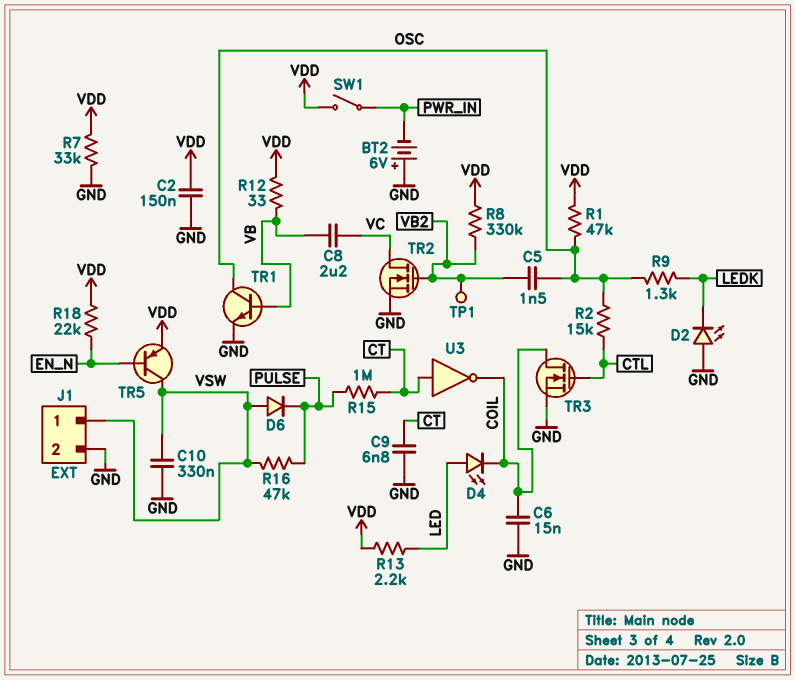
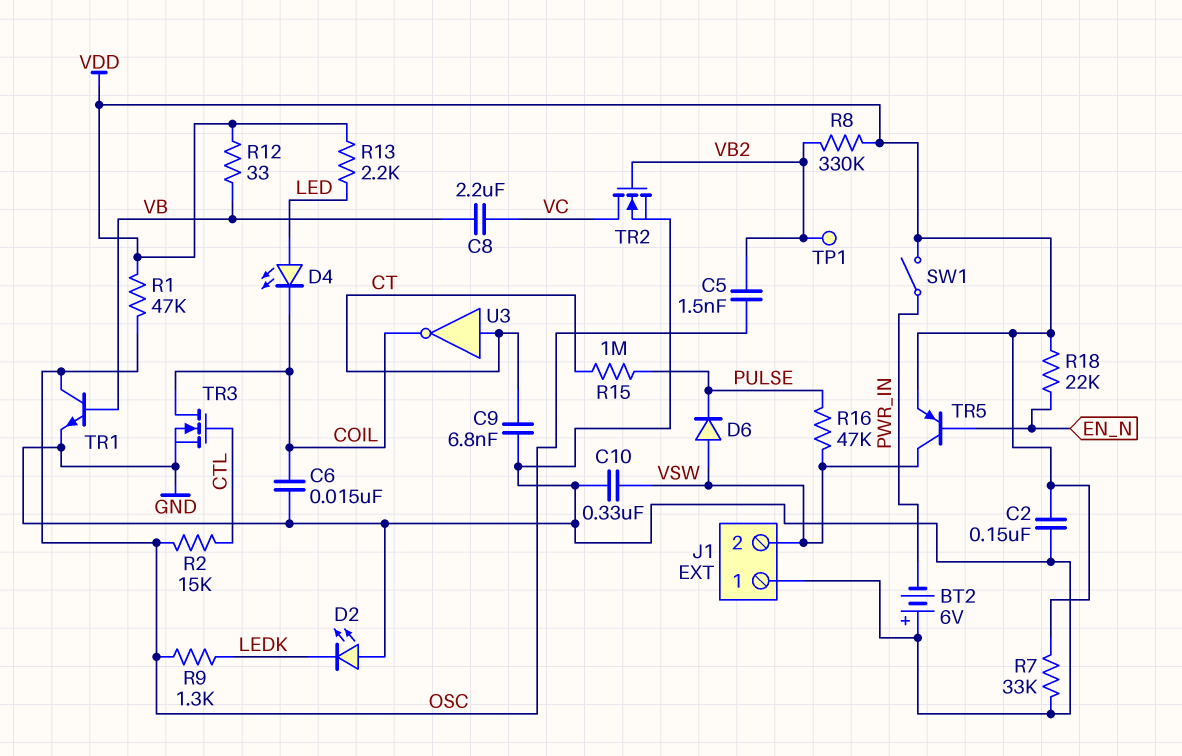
J1 pin 1: VSW -> GND
J1 pin 2: GND -> VSW

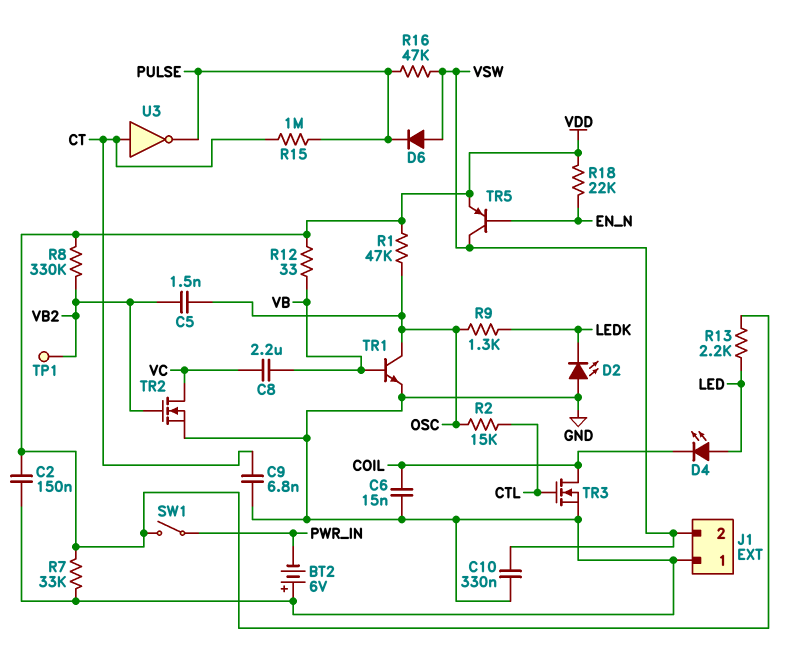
U3: NOT (in CT, out COIL) -> NOT (in CT, out PULSE)

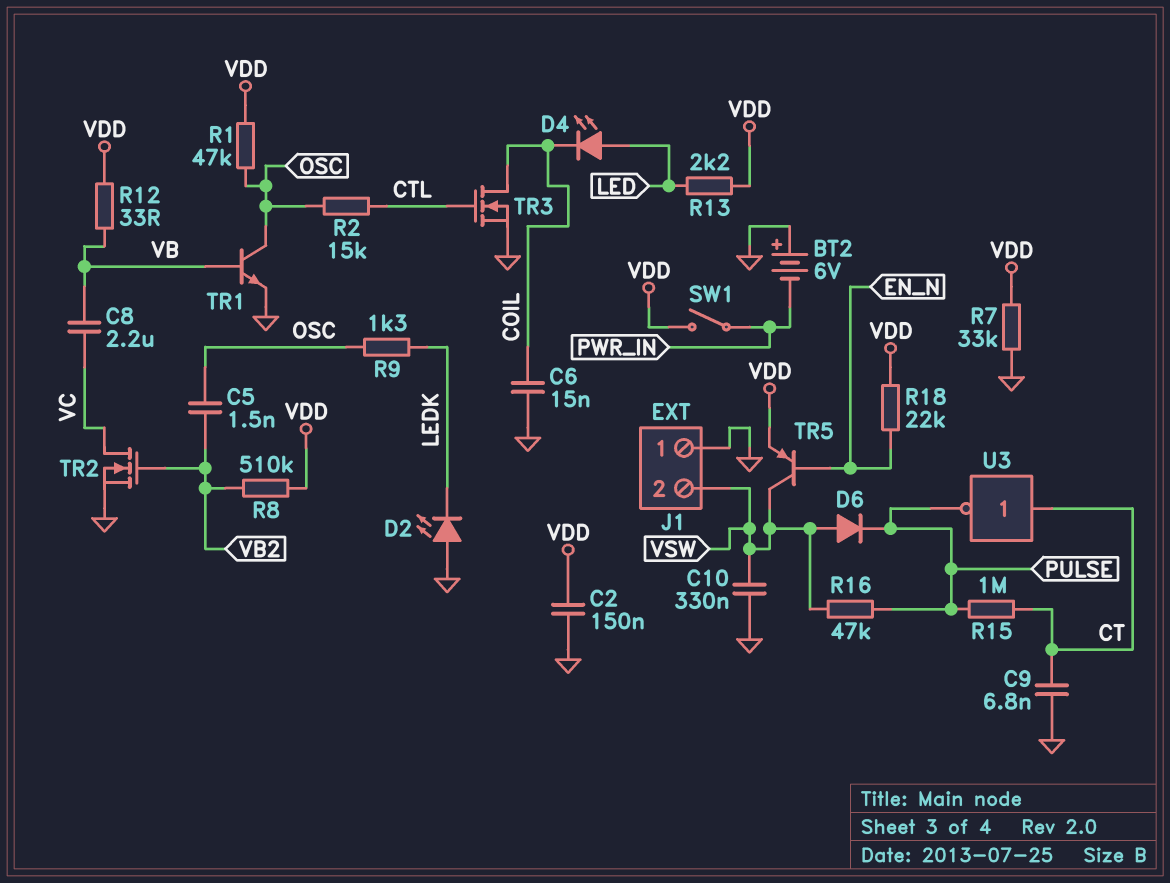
R8: 330k (VB2, VDD) -> 510k (VB2, VDD)
TP1: test point (VB2) -> none

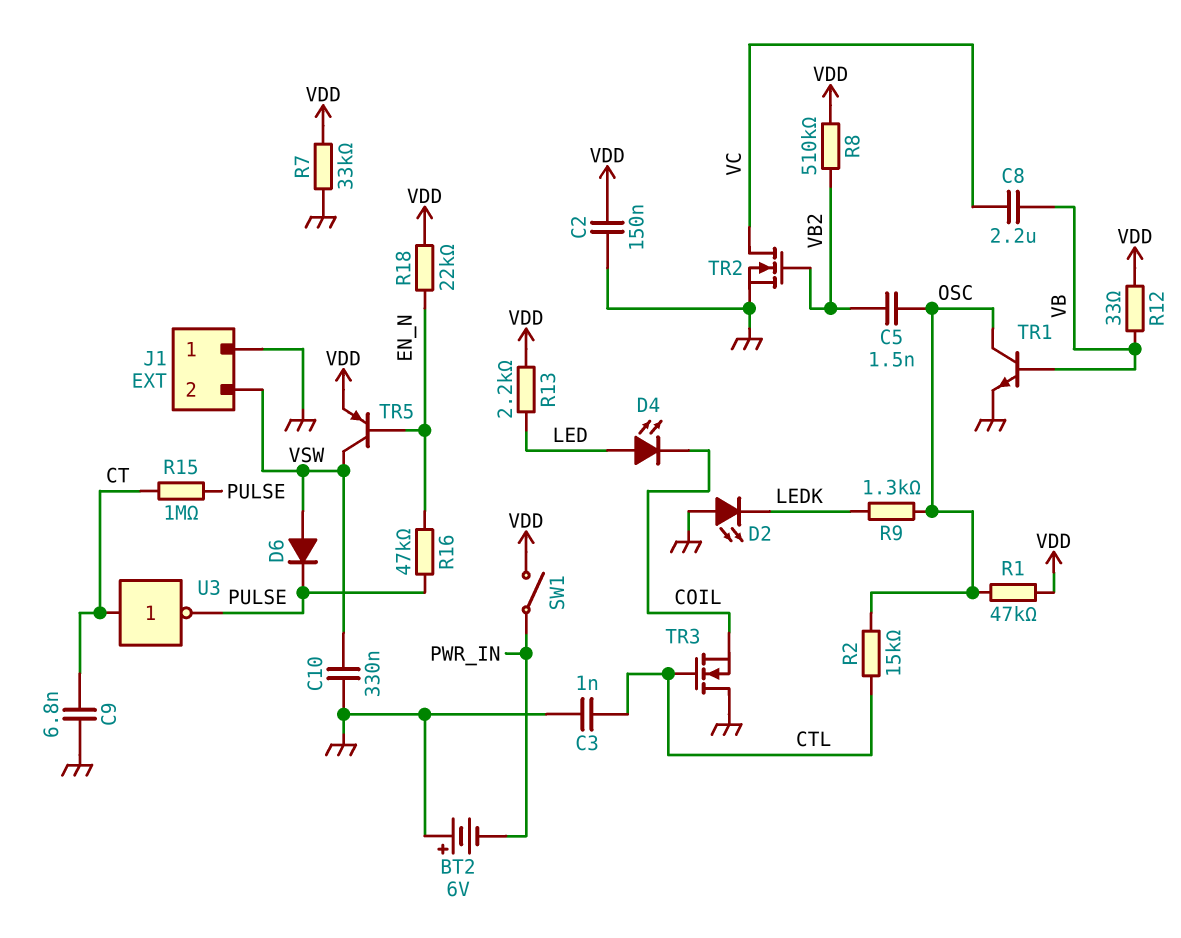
C3: none -> 1nF (CTL, GND)
C6: 15nF (COIL, GND) -> none
R16: 47k (PULSE, VSW) -> 47k (EN_N, PULSE)
TR3: NMOS (G CTL, D COIL, S GND) -> NMOS (G CTL, D GND, S COIL)

